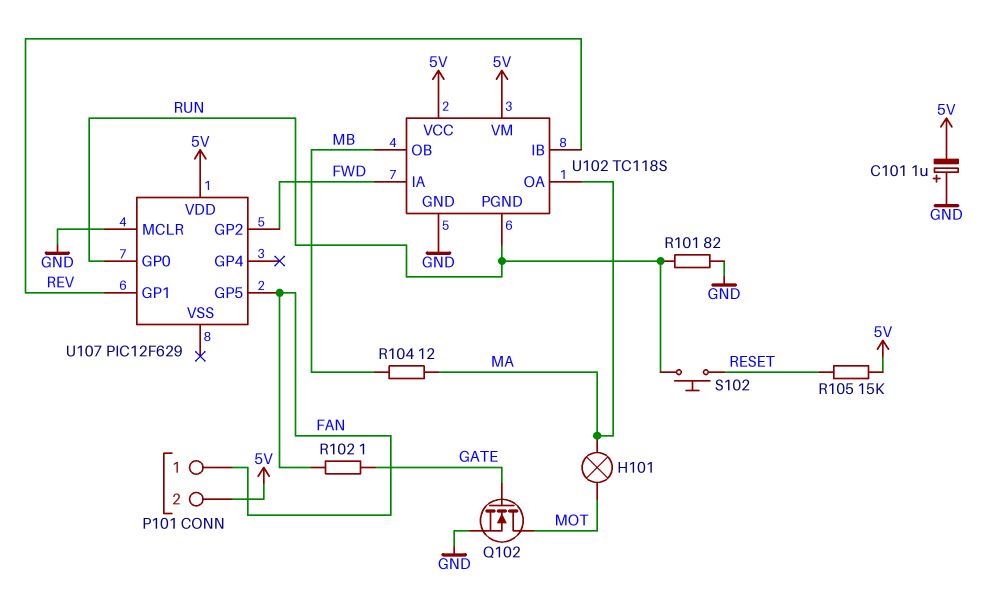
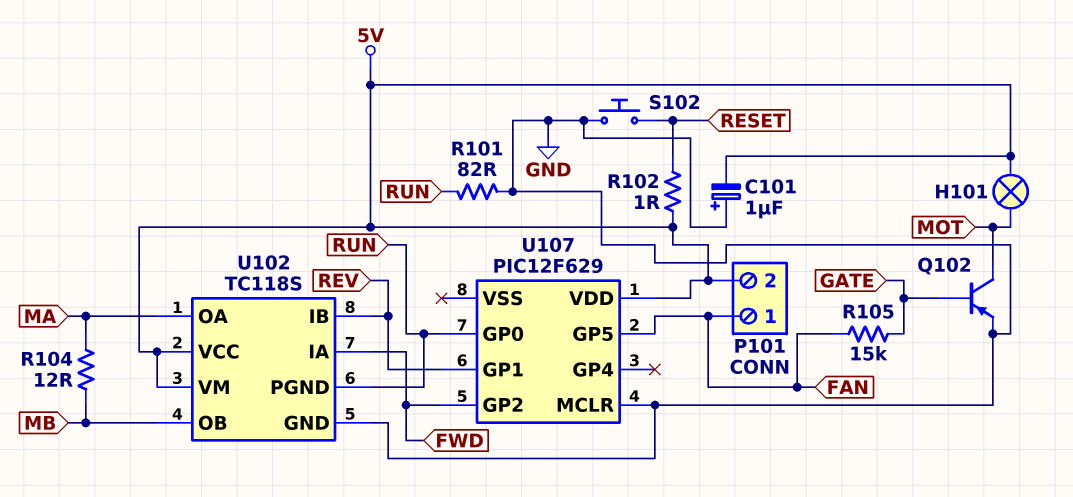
H101: lamp (MA, MOT) -> lamp (5V, MOT)
Q102: NMOS (G GATE, D MOT, S GND) -> PNP (B GATE, C MOT, E GND)
R102: 1 (FAN, GATE) -> 1 (5V, RESET)
R105: 15k (5V, RESET) -> 15k (FAN, GATE)
S102: button (RESET, RUN) -> button (GND, RESET)

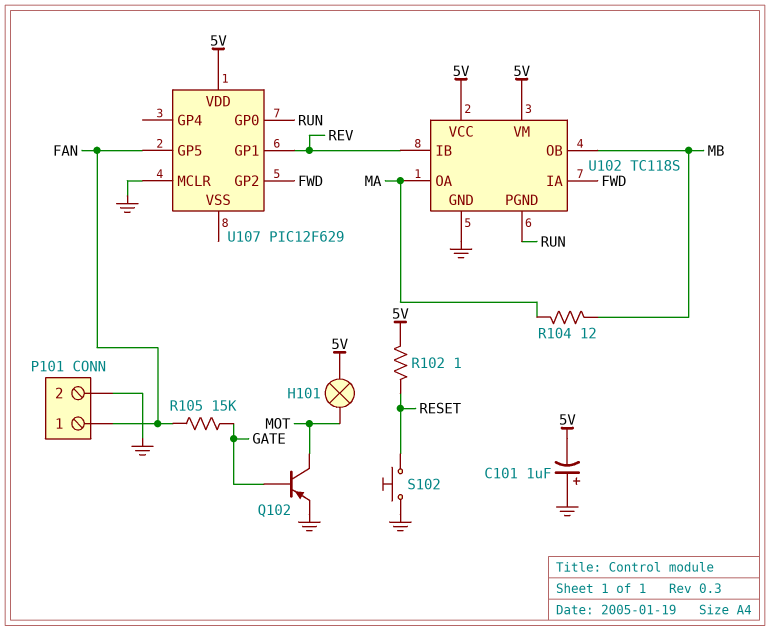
P101 pin 2: 5V -> GND
R101: 82 (GND, RUN) -> none

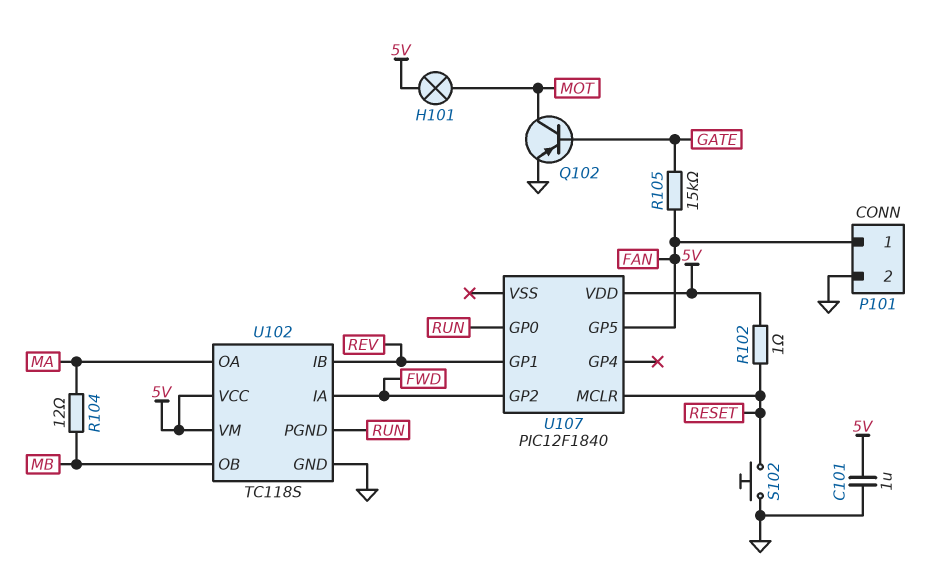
C101: 1uF (plus GND, minus 5V) -> 1uF (5V, GND)
U107: PIC12F629 -> PIC12F1840
U107 pin MCLR: GND -> RESET

